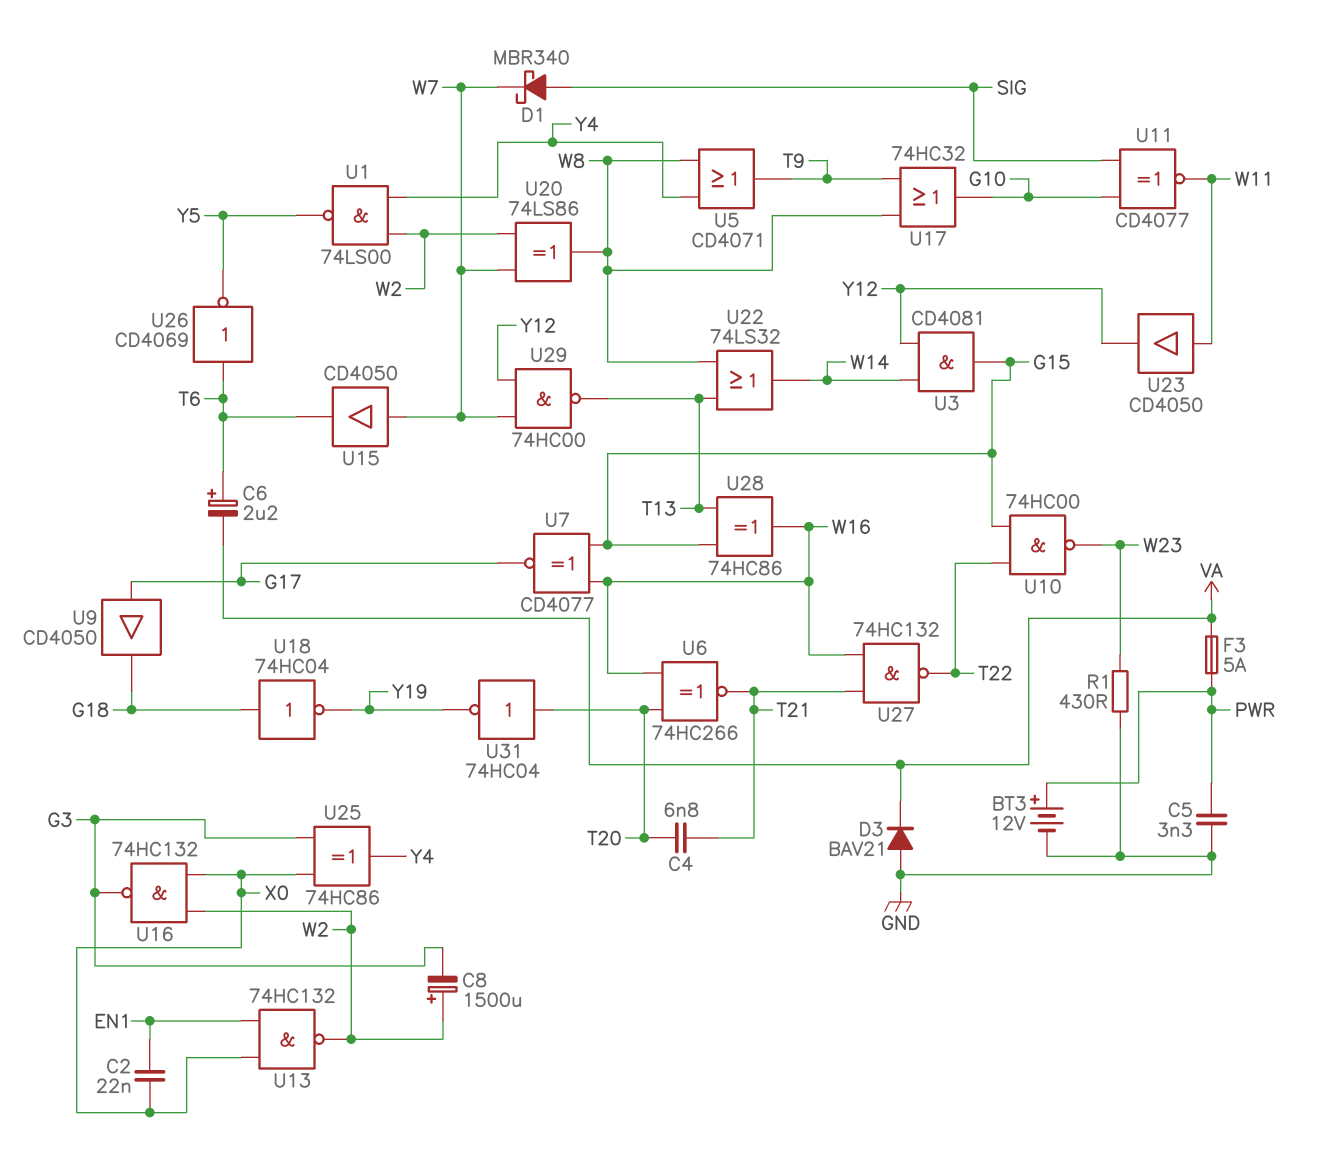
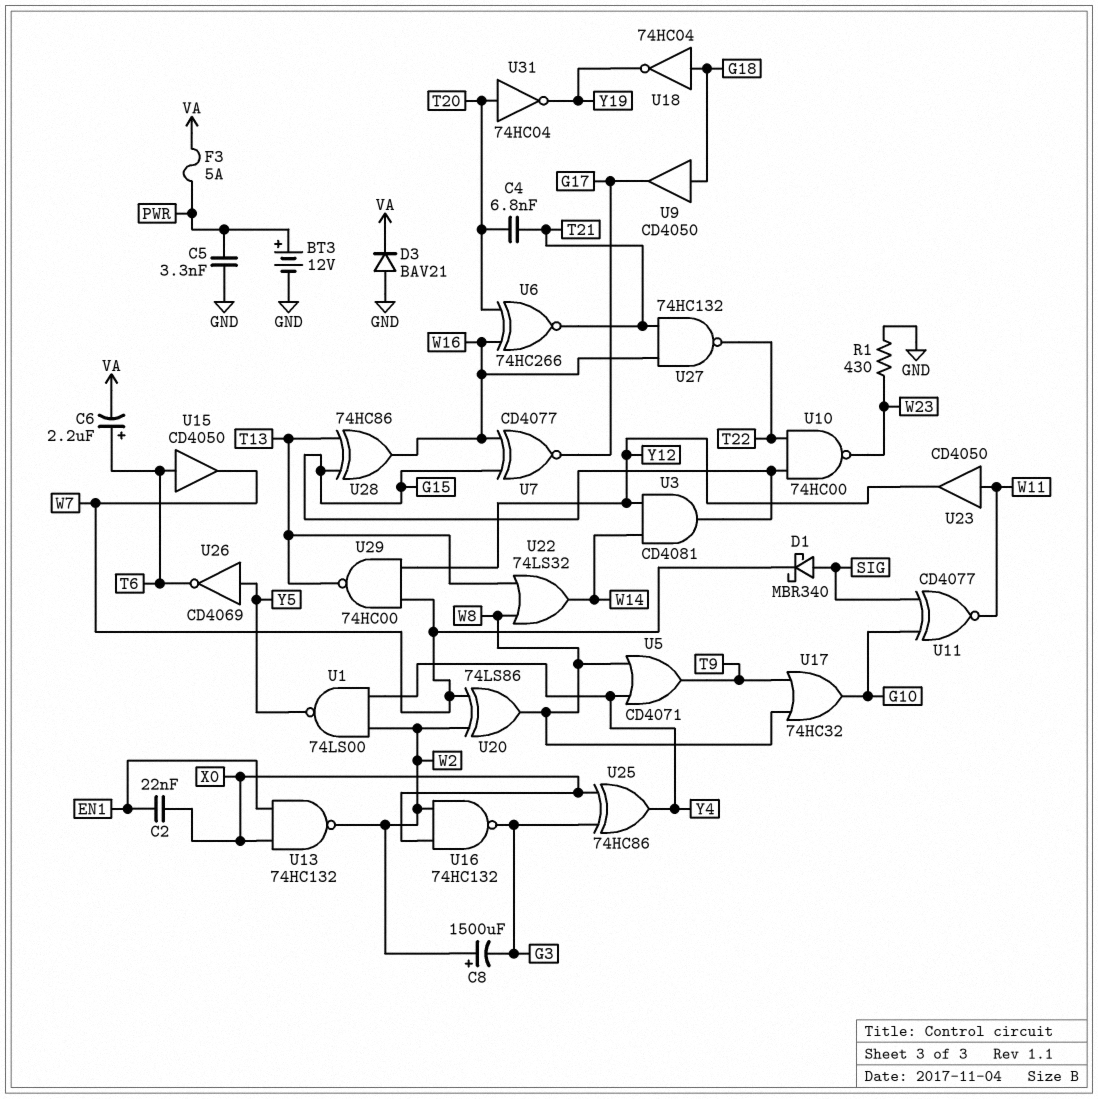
U9: buffer CD4050 (in G17, out G18) -> buffer CD4050 (in G18, out G17)
U15: buffer CD4050 (in W7, out T6) -> buffer CD4050 (in T6, out W7)
U26: NOT CD4069 (in T6, out Y5) -> NOT CD4069 (in Y5, out T6)

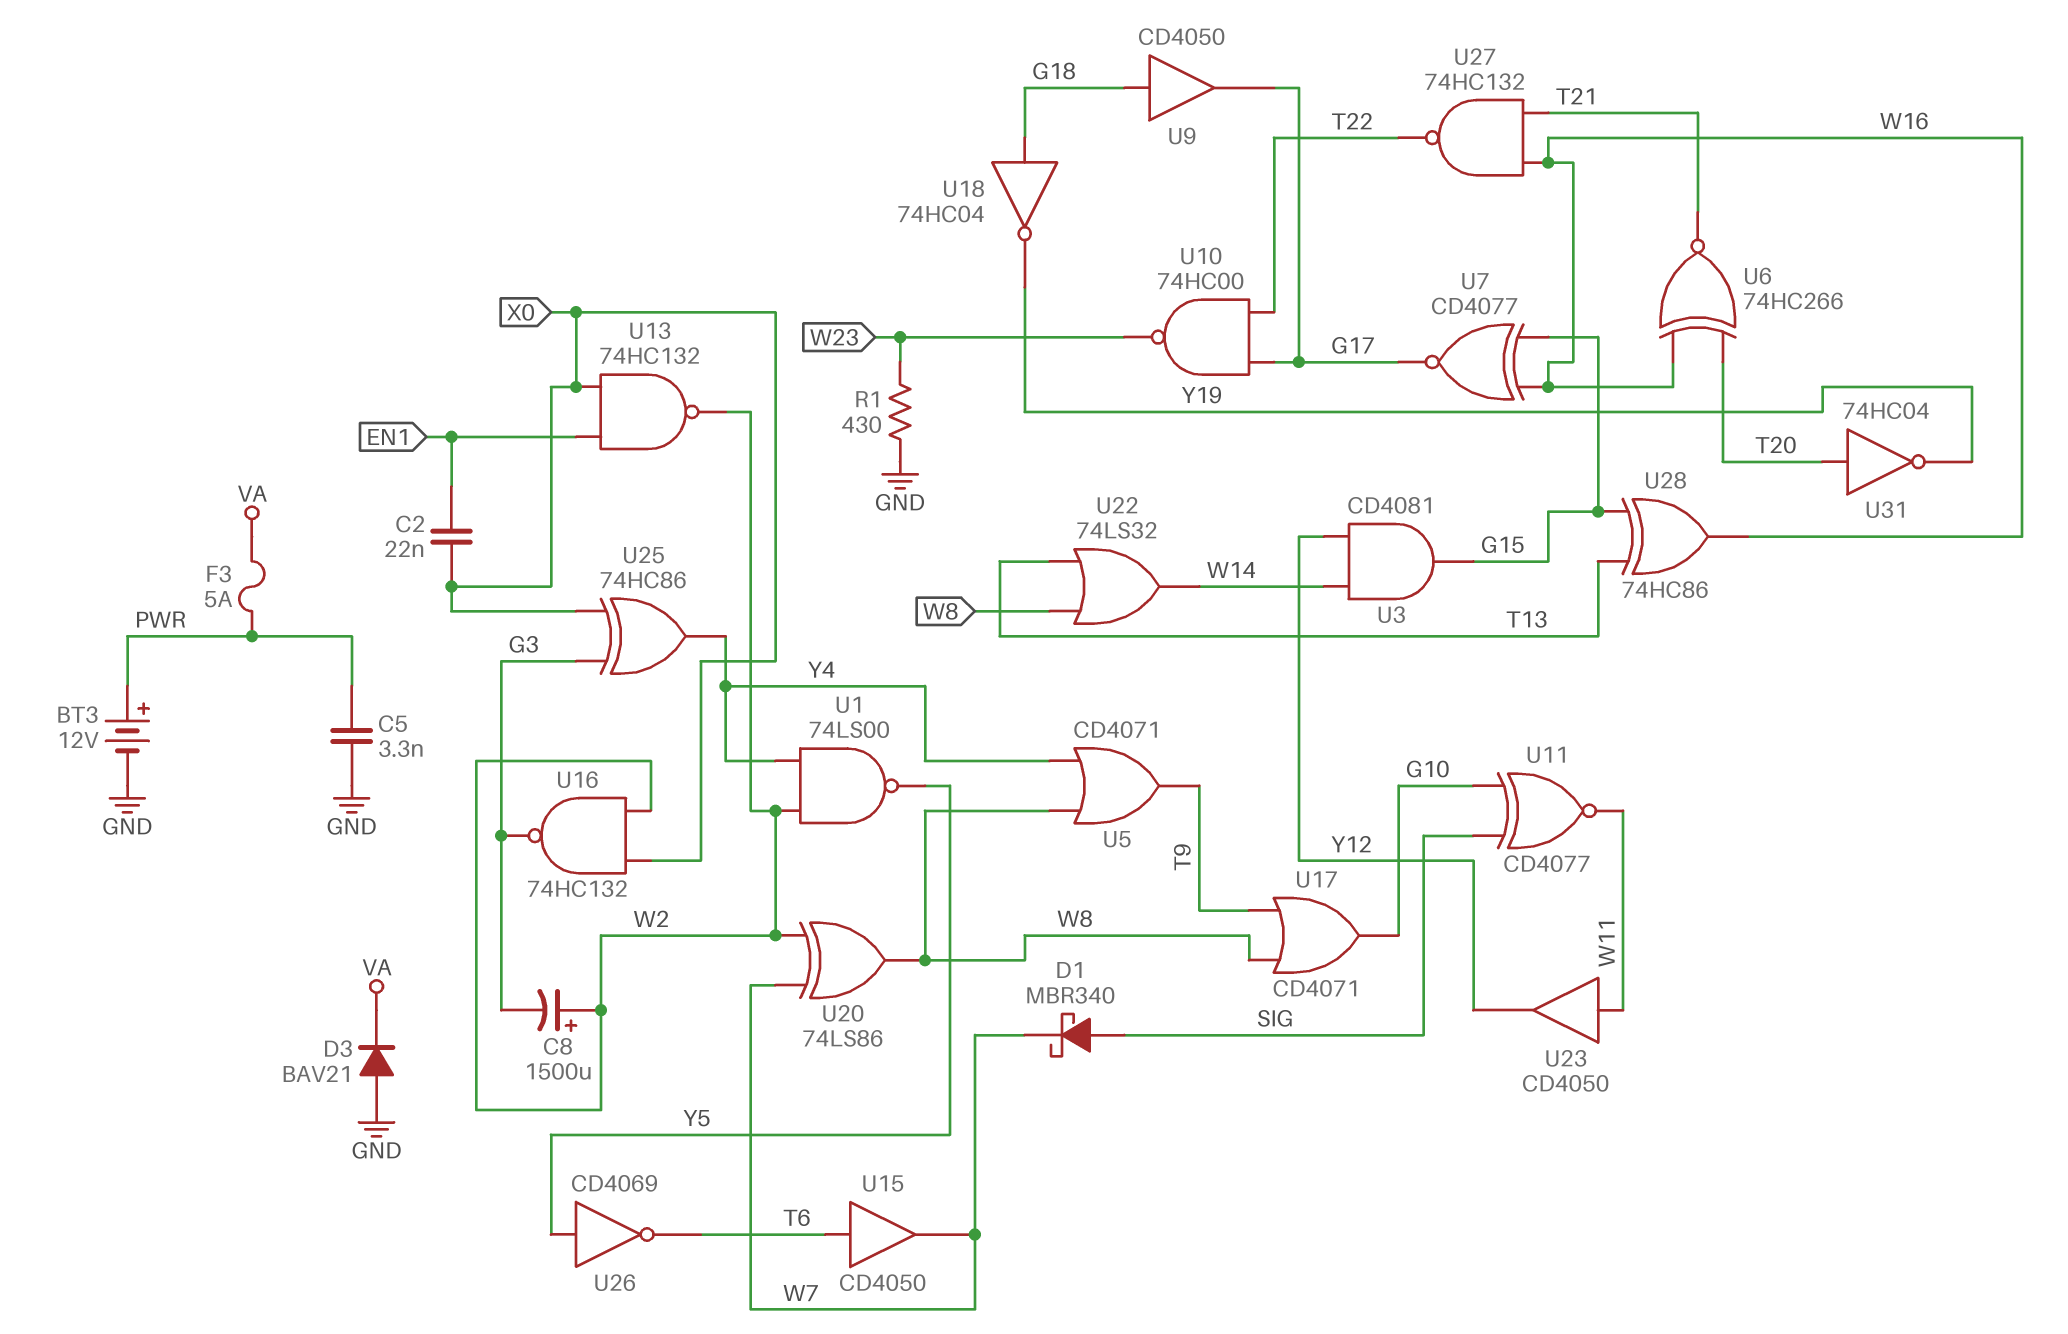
C4: 6.8nF (T20, T21) -> none
C6: 2.2uF (plus T6, minus VA) -> none
U10: NAND 74HC00 (in G15, in T22, out W23) -> NAND 74HC00 (in G17, in T22, out W23)
U17: OR 74HC32 (in T9, in W8, out G10) -> OR CD4071 (in T9, in W8, out G10)
U29: NAND 74HC00 (in W7, in Y12, out T13) -> none

